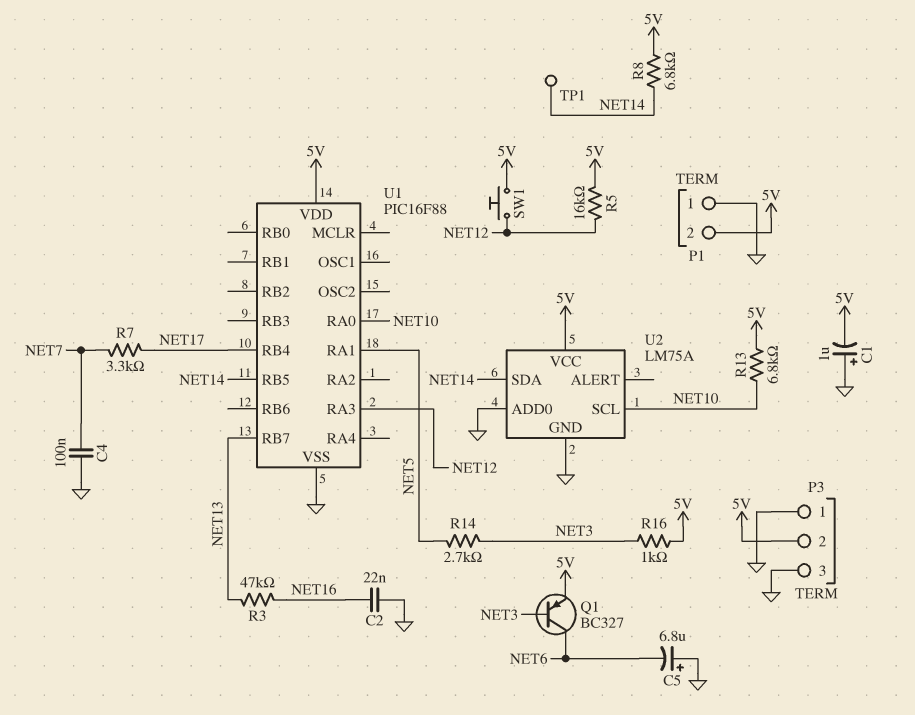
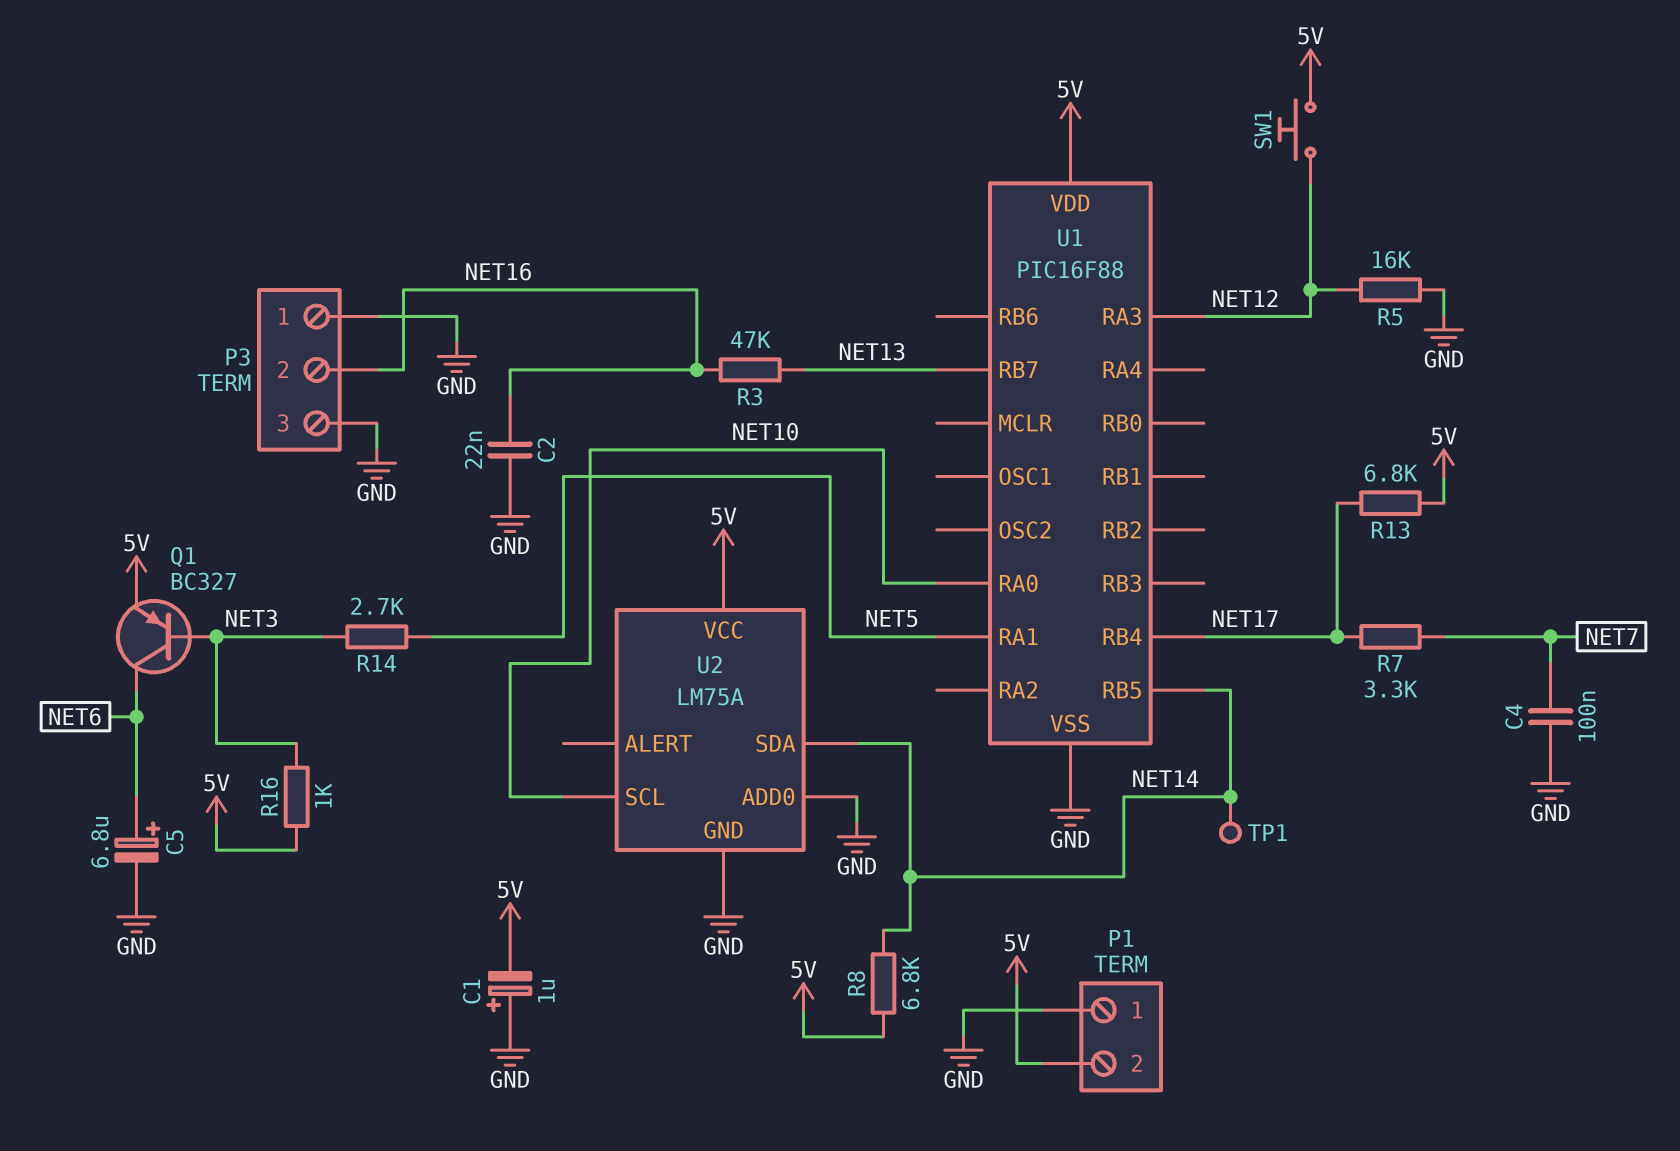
C5: 6.8uF (plus GND, minus NET6) -> 6.8uF (plus NET6, minus GND)
P3 pin 2: 5V -> NET16
R5: 16k (5V, NET12) -> 16k (GND, NET12)
R13: 6.8k (5V, NET10) -> 6.8k (5V, NET17)

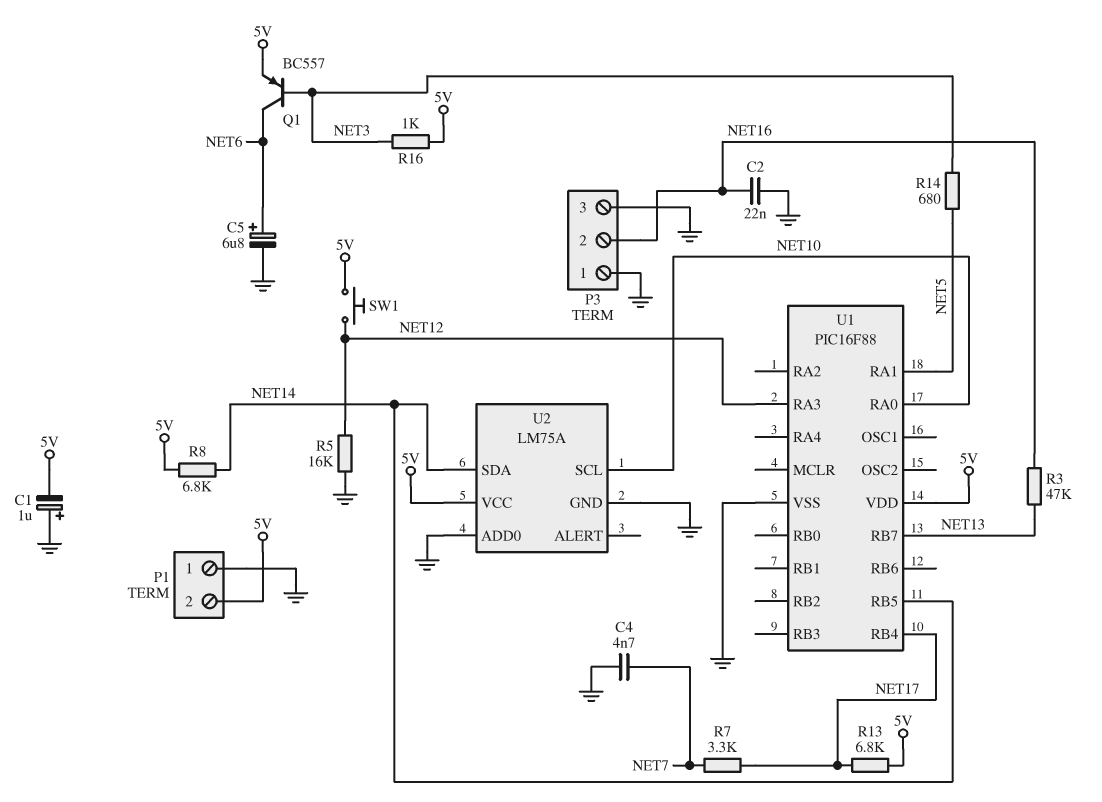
C4: 100nF (GND, NET7) -> 4.7nF (GND, NET7)
Q1: PNP BC327 (B NET3, C NET6, E 5V) -> PNP BC557 (B NET3, C NET6, E 5V)
R14: 2.7k (NET3, NET5) -> 680 (NET3, NET5)
TP1: test point (NET14) -> none

